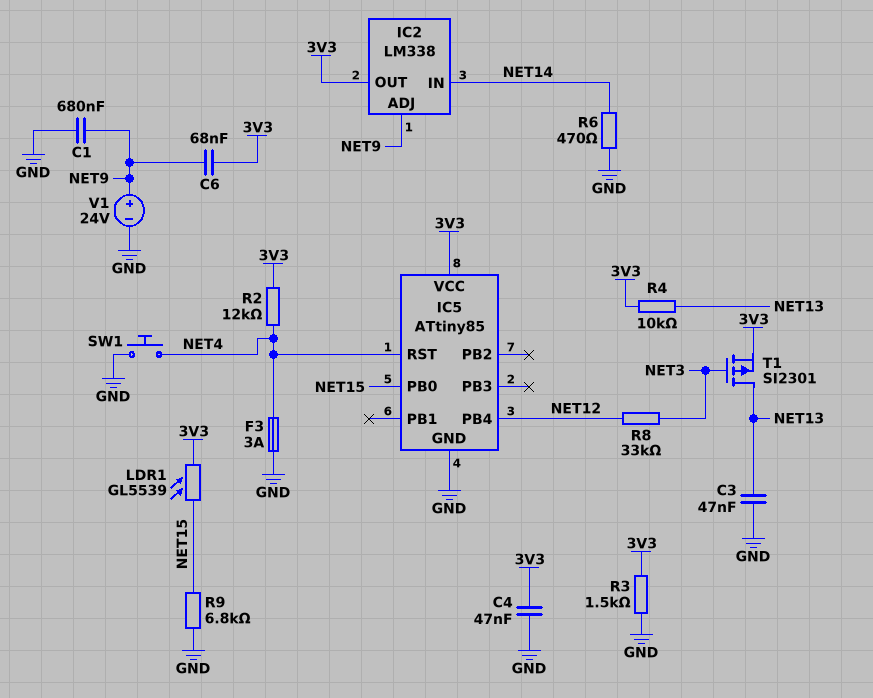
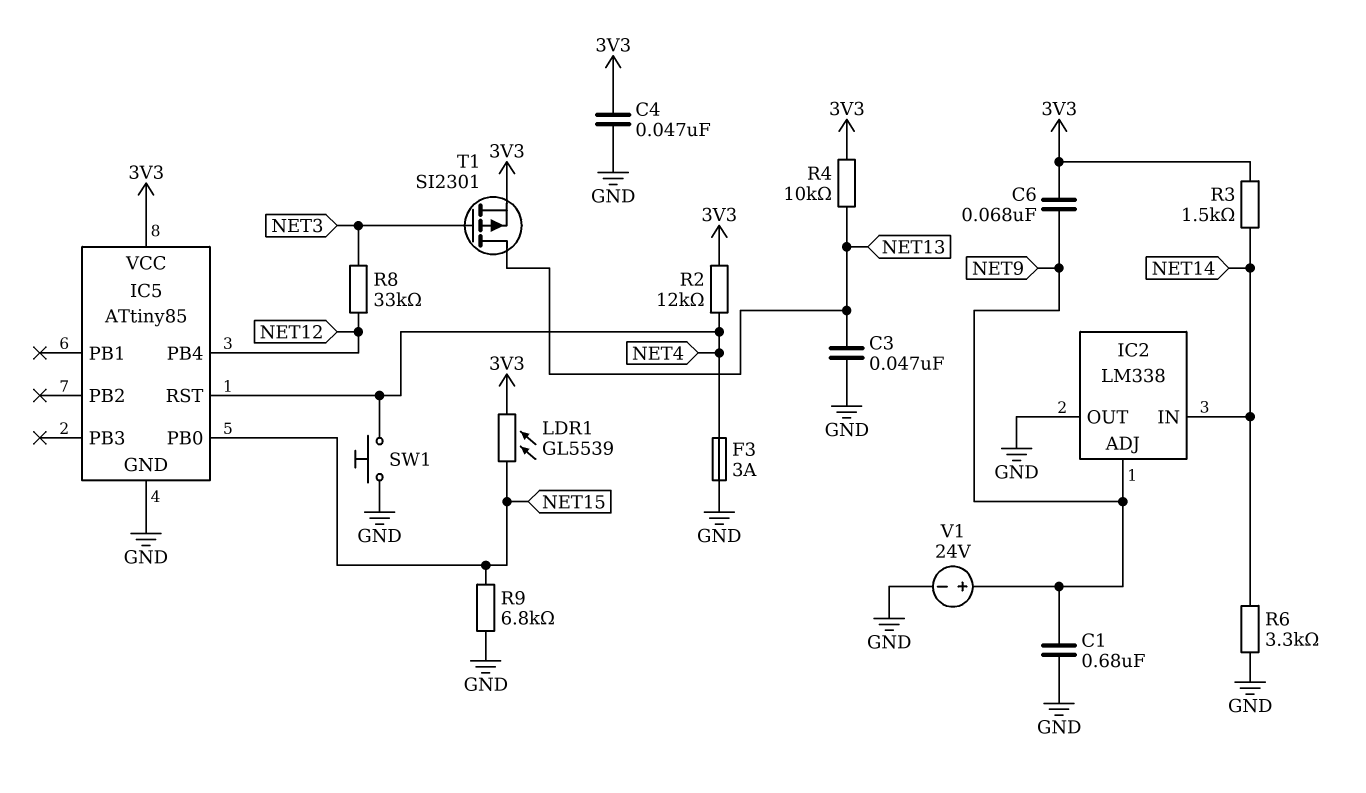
IC2 pin OUT: 3V3 -> GND
R3: 1.5k (3V3, GND) -> 1.5k (3V3, NET14)
R6: 470 (GND, NET14) -> 3.3k (GND, NET14)

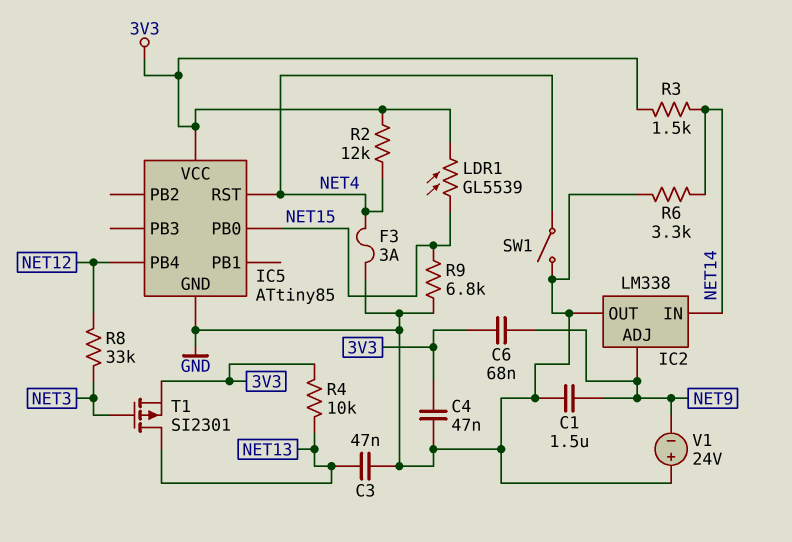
C1: 680nF (GND, NET9) -> 1.5uF (GND, NET9)
SW1: button (GND, NET4) -> switch (GND, NET4)
V1: 24V (plus NET9, minus GND) -> 24V (plus GND, minus NET9)

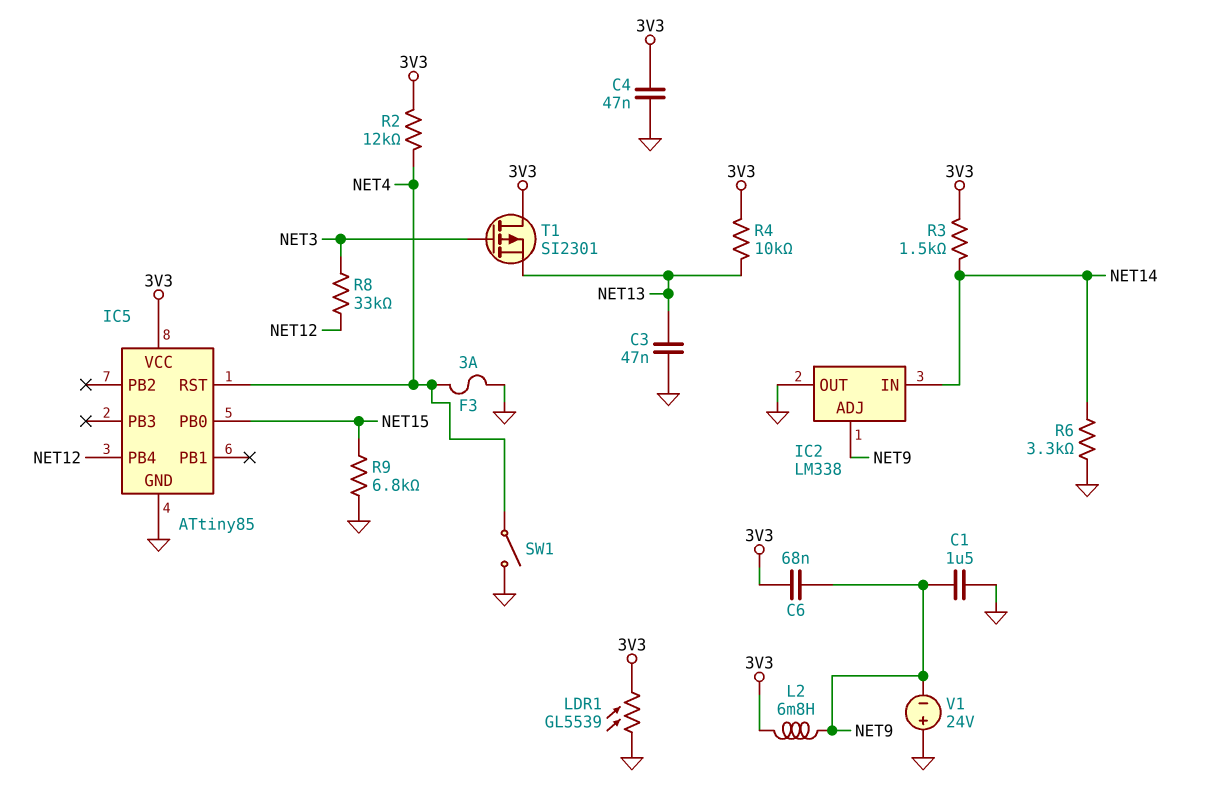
L2: none -> 6.8mH (3V3, NET9)
LDR1: GL5539 (3V3, NET15) -> GL5539 (3V3, GND)
T1: PMOS SI2301 (G NET3, D NET13, S 3V3) -> PMOS SI2301 (G NET3, D 3V3, S NET13)

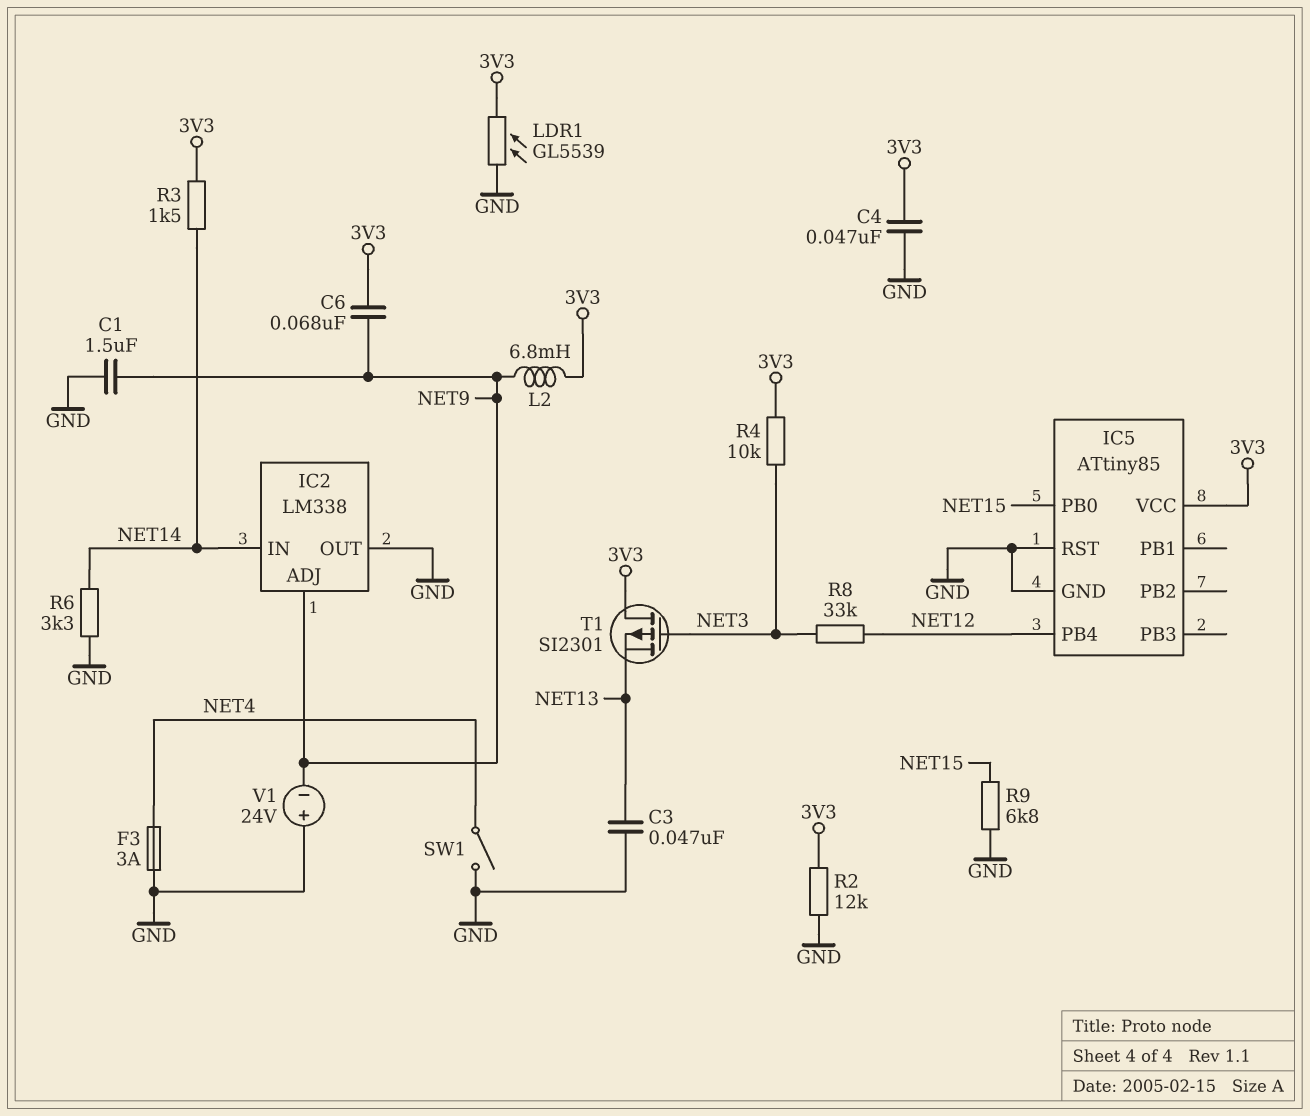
IC5 pin RST: NET4 -> GND
R2: 12k (3V3, NET4) -> 12k (3V3, GND)
R4: 10k (3V3, NET13) -> 10k (3V3, NET3)

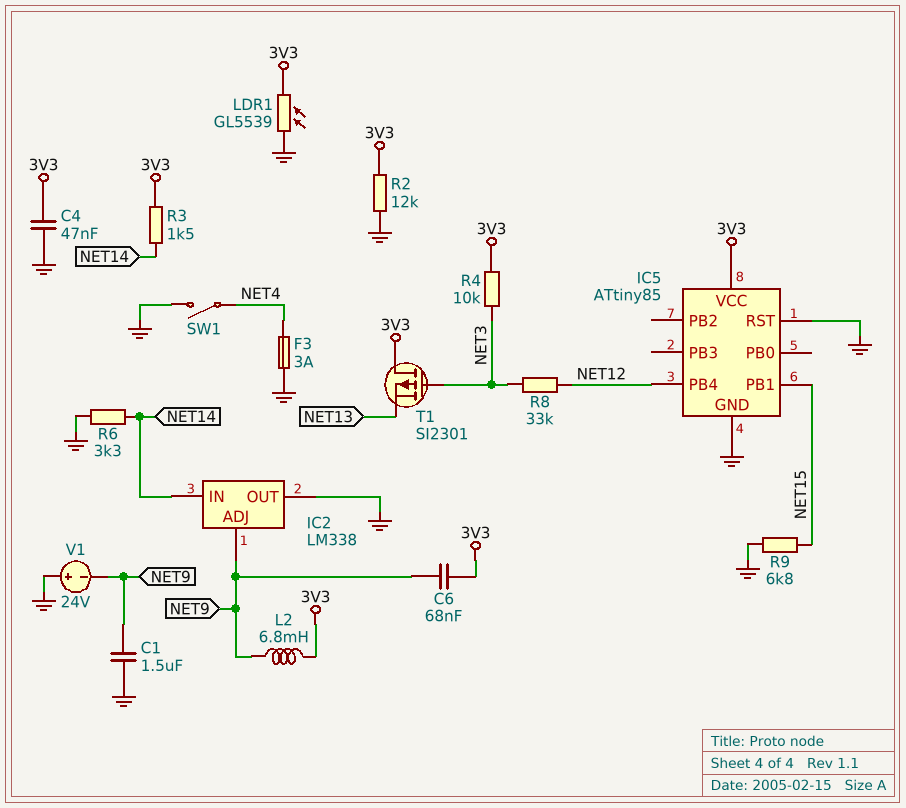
C3: 47nF (GND, NET13) -> none
IC5 pin PB0: NET15 -> none
IC5 pin PB1: none -> NET15

